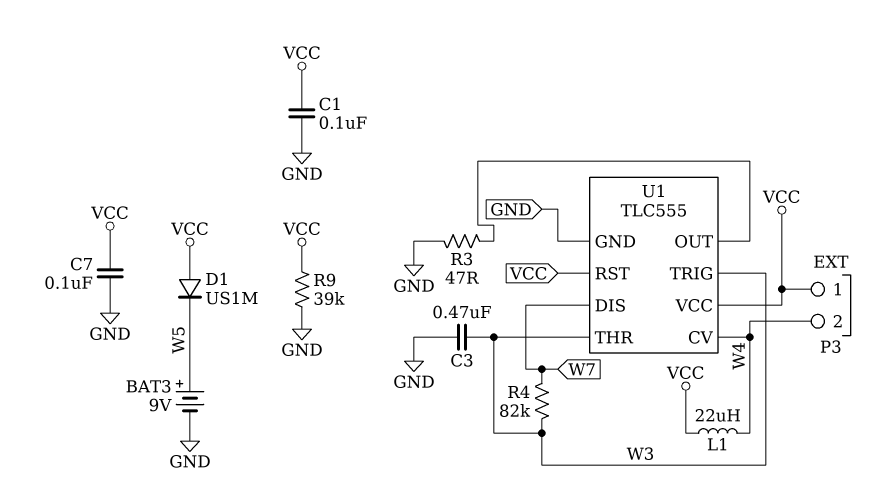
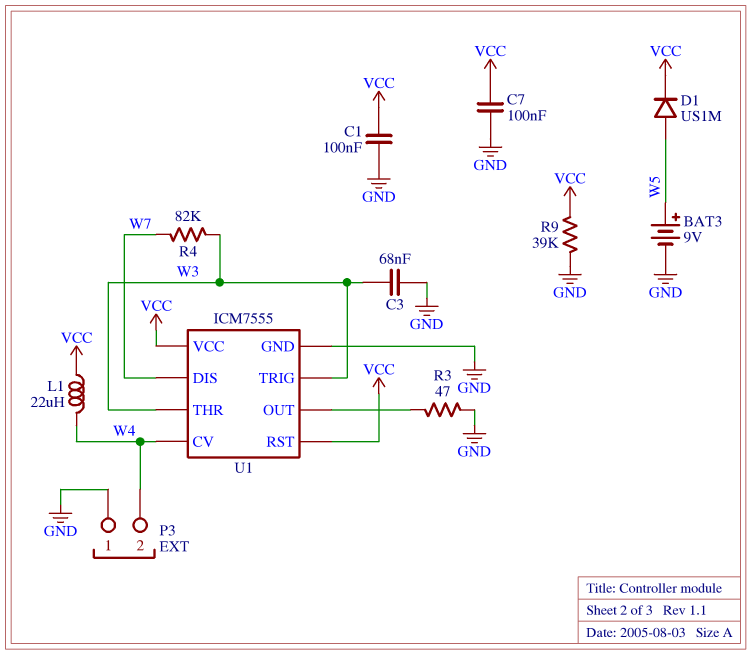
C3: 470nF (GND, W3) -> 68nF (GND, W3)
D1: diode US1M (A VCC, K W5) -> diode US1M (A W5, K VCC)
P3 pin 1: VCC -> GND
U1: TLC555 -> ICM7555

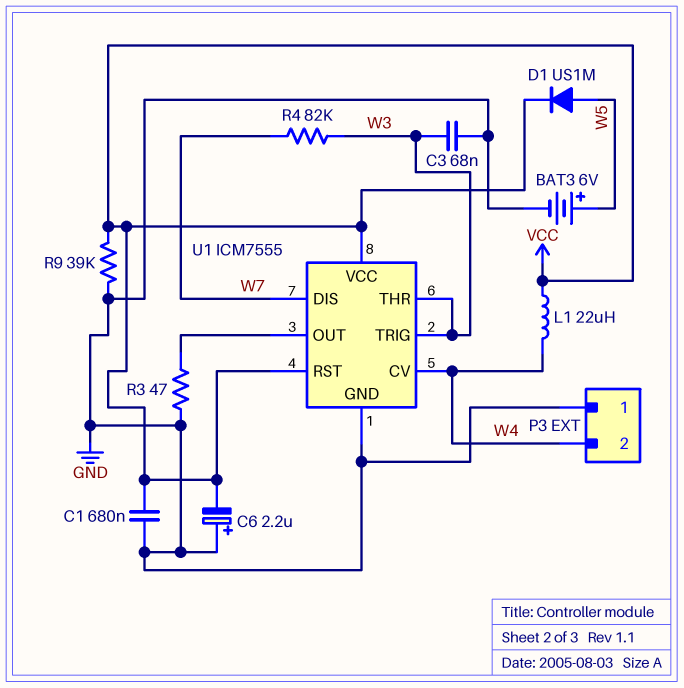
BAT3: 9V (plus W5, minus GND) -> 6V (plus W5, minus GND)
C1: 100nF (GND, VCC) -> 680nF (GND, VCC)
C6: none -> 2.2uF (plus GND, minus VCC)
C7: 100nF (GND, VCC) -> none

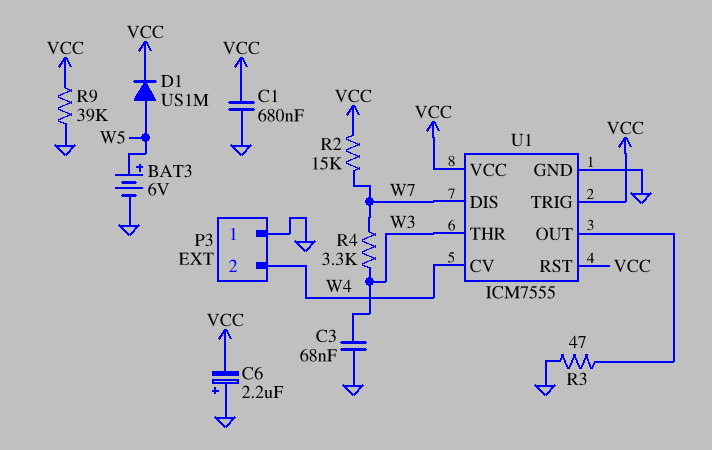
L1: 22uH (VCC, W4) -> none
R2: none -> 15k (VCC, W7)
R4: 82k (W3, W7) -> 3.3k (W3, W7)
U1 pin TRIG: W3 -> VCC

